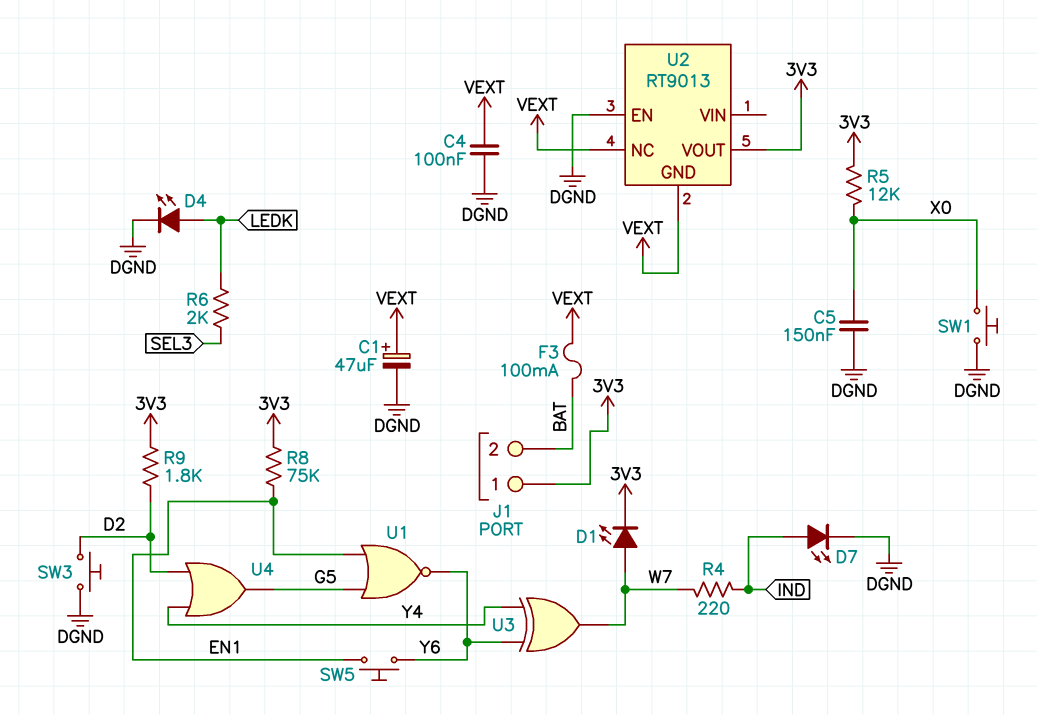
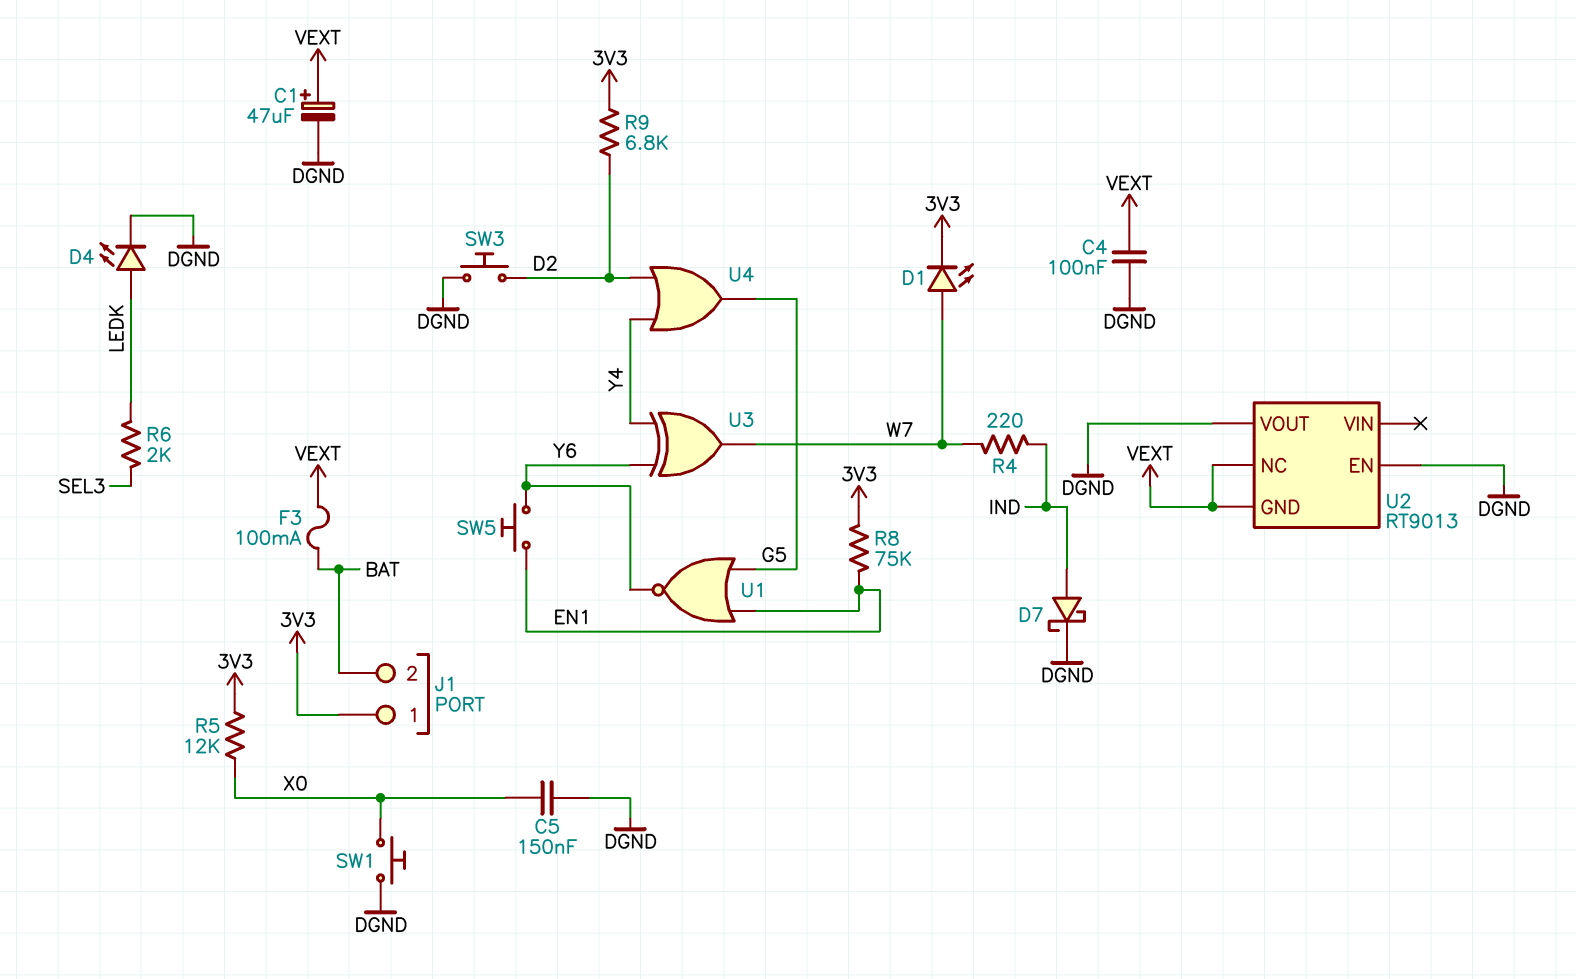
D7: LED (A IND, K DGND) -> schottky (A IND, K DGND)
R9: 1.8k (3V3, D2) -> 6.8k (3V3, D2)
U2 pin VOUT: 3V3 -> DGND

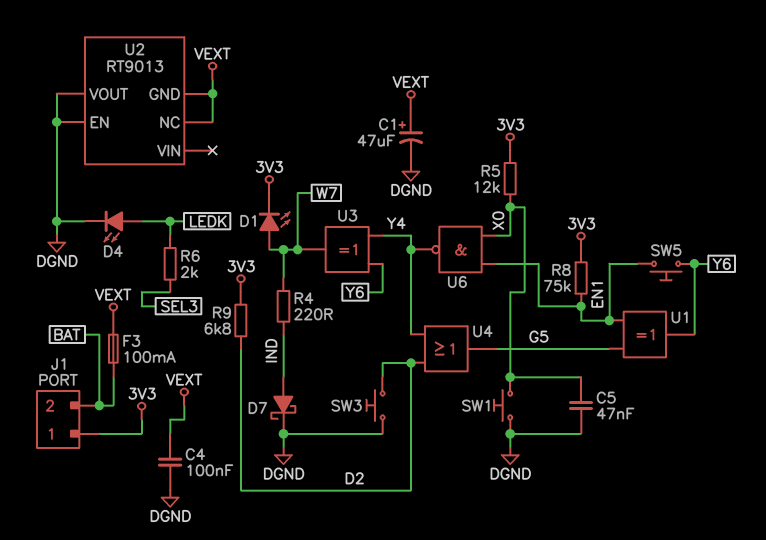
C5: 150nF (DGND, X0) -> 47nF (DGND, X0)
U1: NOR (in EN1, in G5, out Y6) -> XOR (in EN1, in G5, out Y6)
U6: none -> NAND (in EN1, in X0, out Y4)

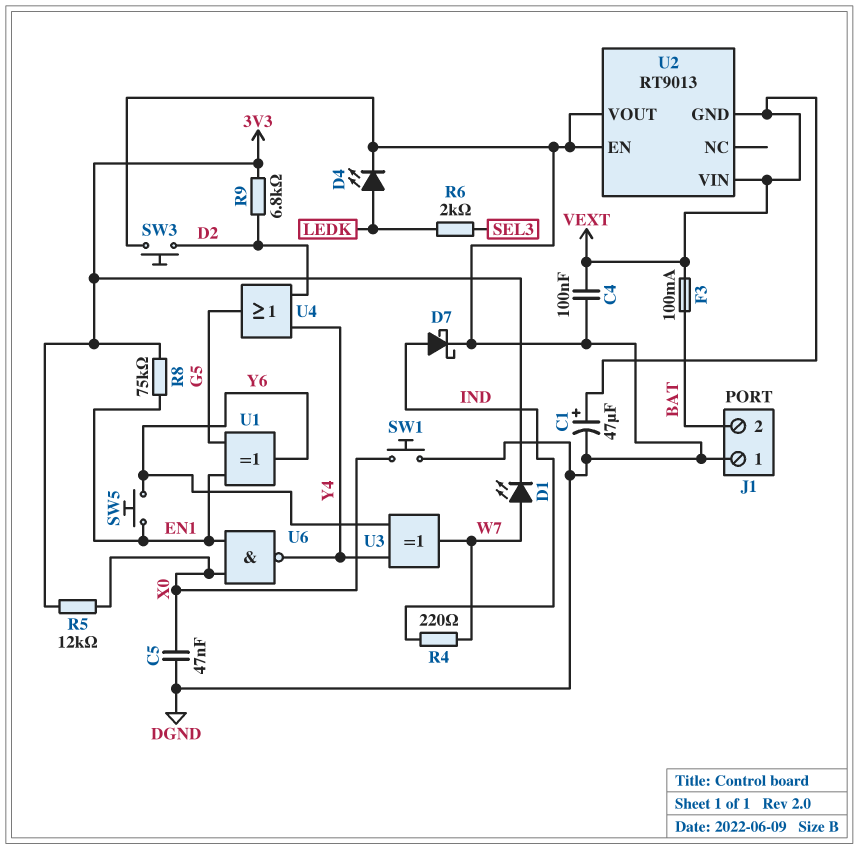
J1 pin 1: 3V3 -> DGND
U2 pin NC: VEXT -> none
U2 pin VIN: none -> VEXT

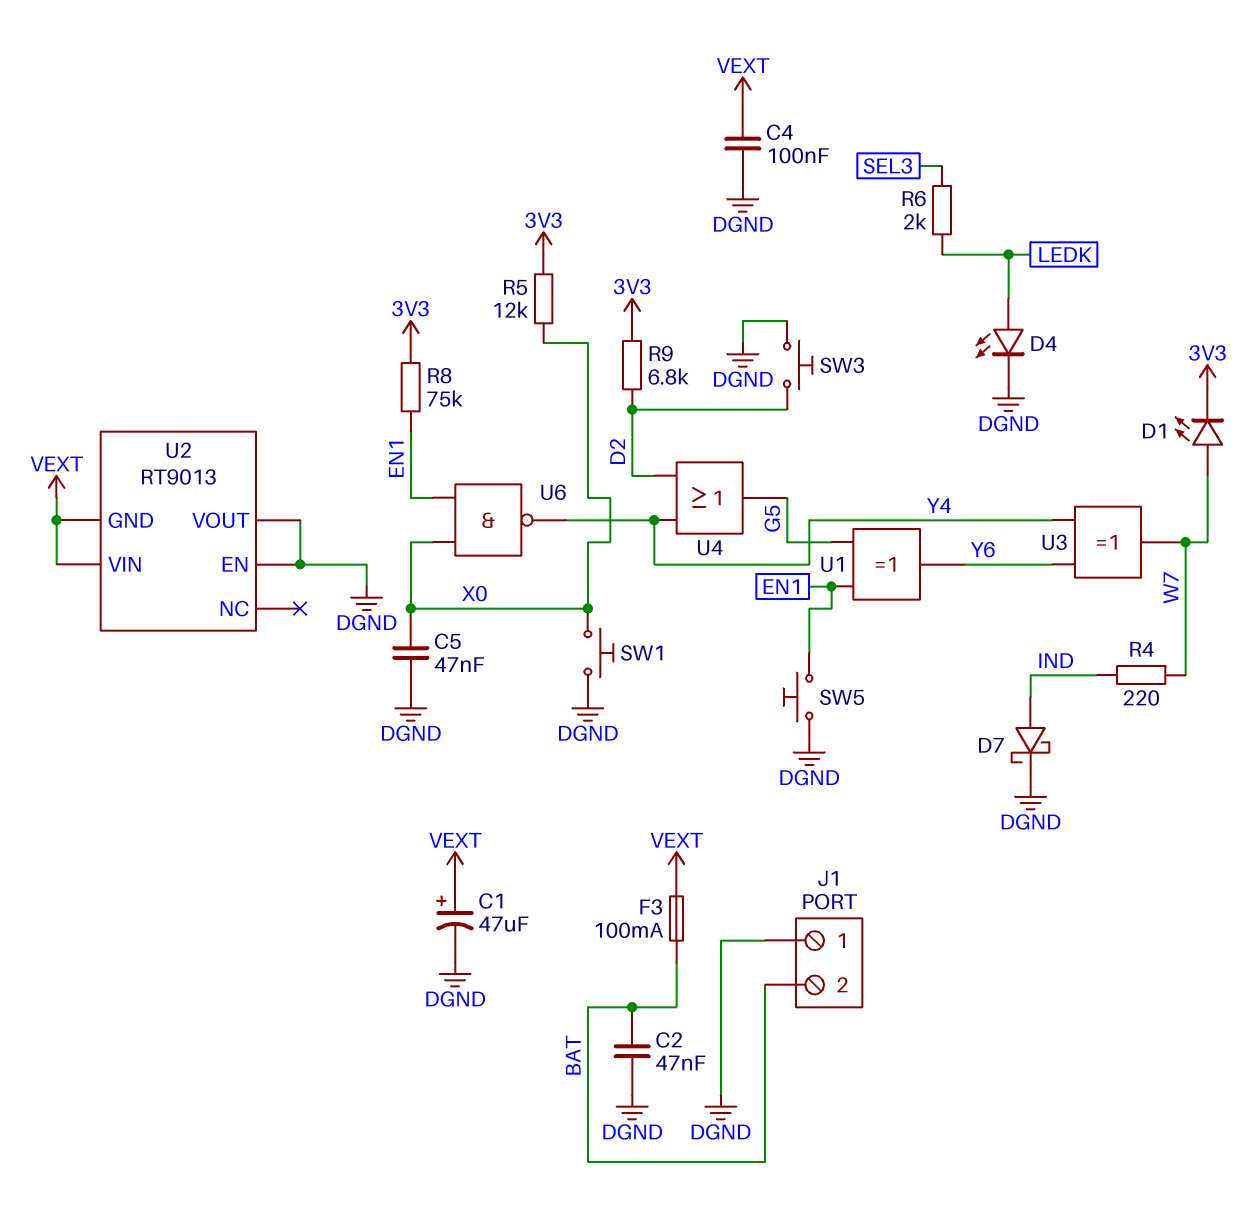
C2: none -> 47nF (BAT, DGND)
SW5: button (EN1, Y6) -> button (DGND, EN1)

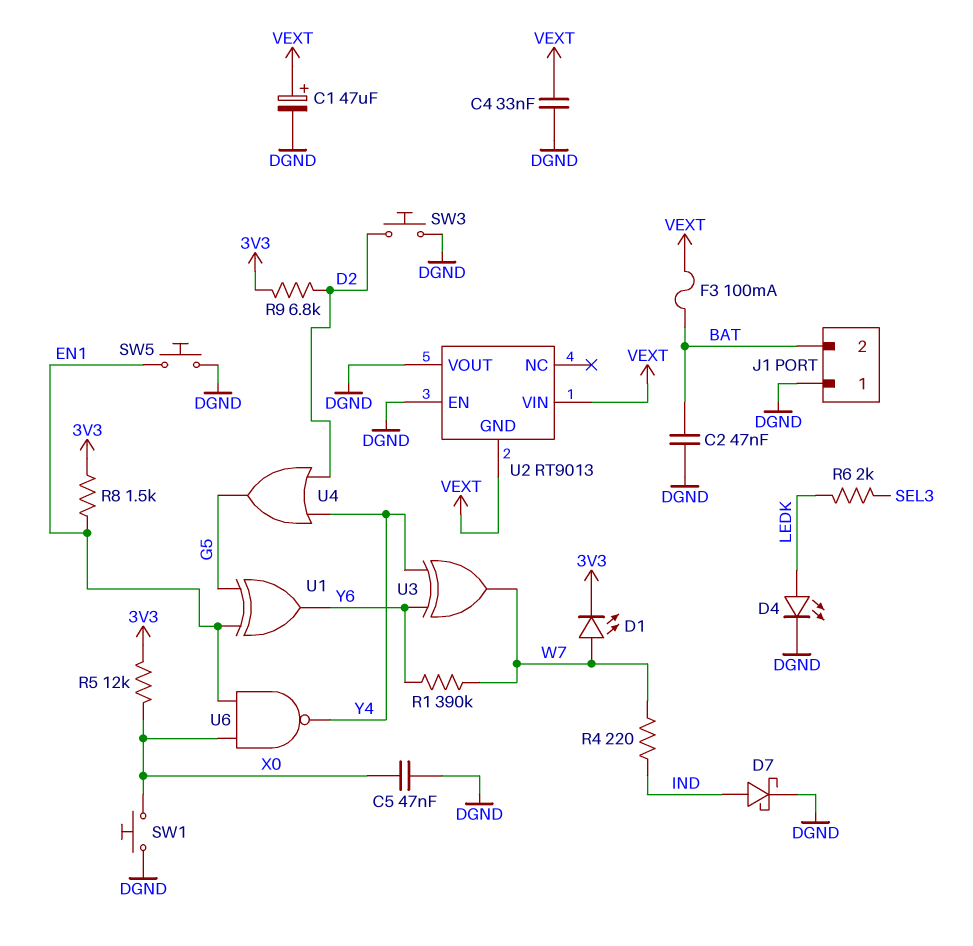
C4: 100nF (DGND, VEXT) -> 33nF (DGND, VEXT)
R1: none -> 390k (W7, Y6)
R8: 75k (3V3, EN1) -> 1.5k (3V3, EN1)

